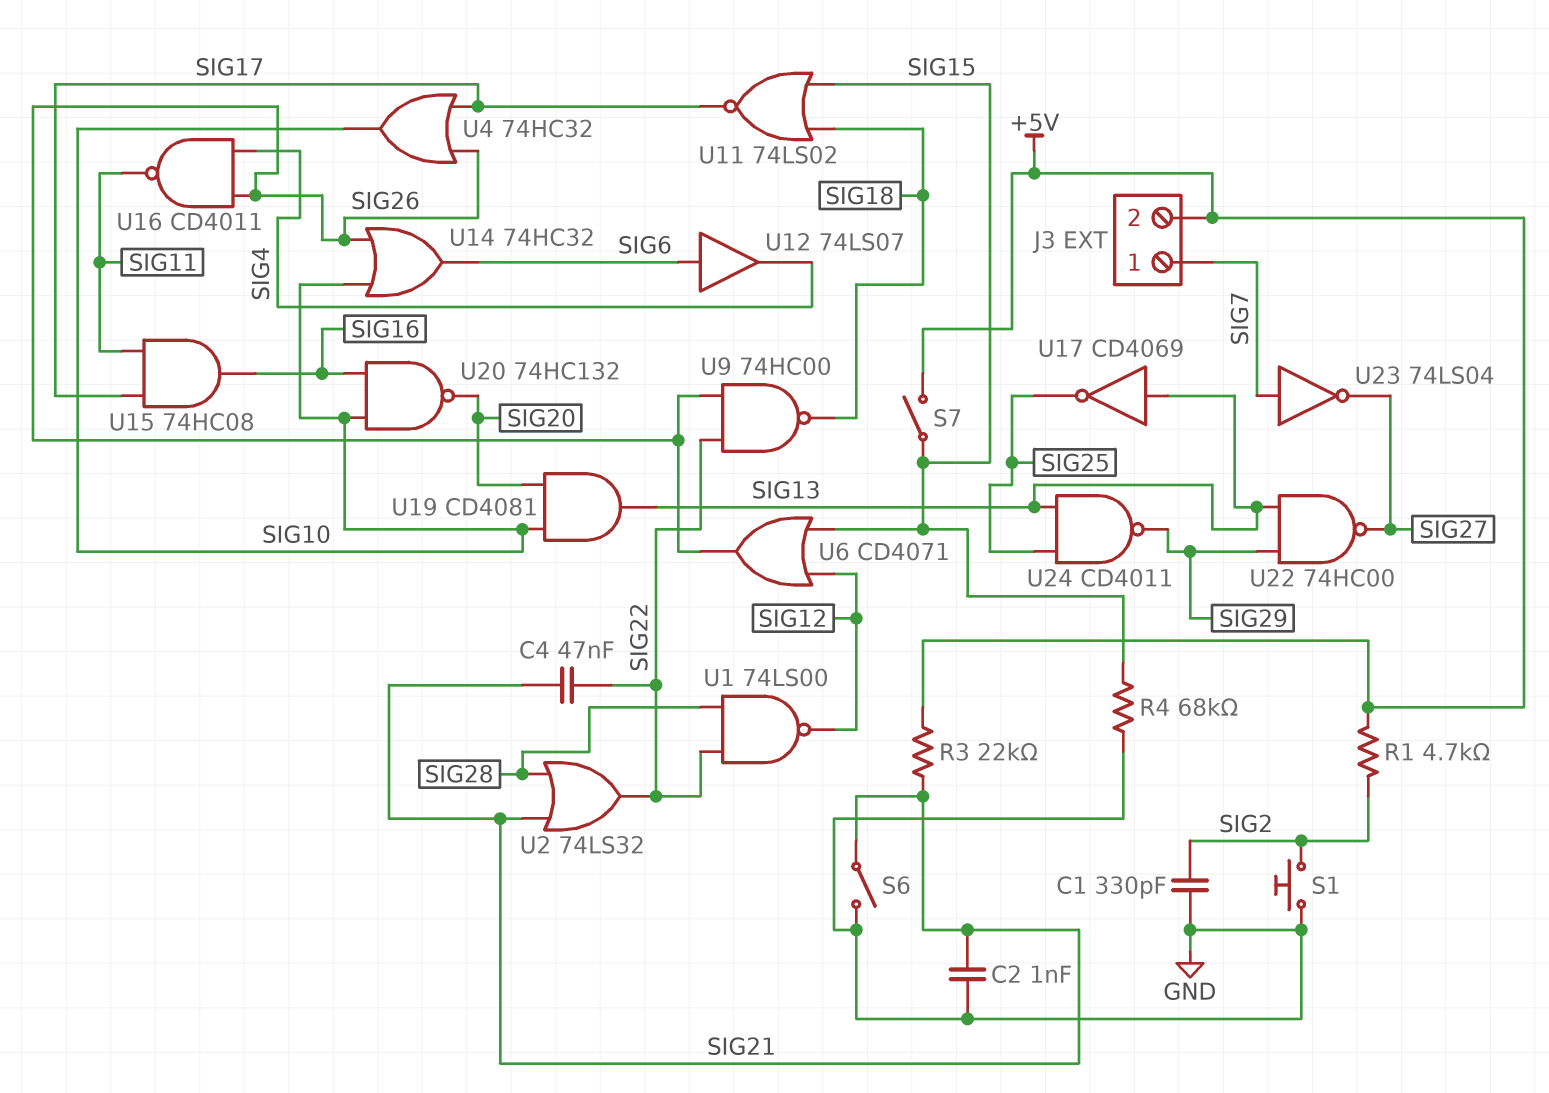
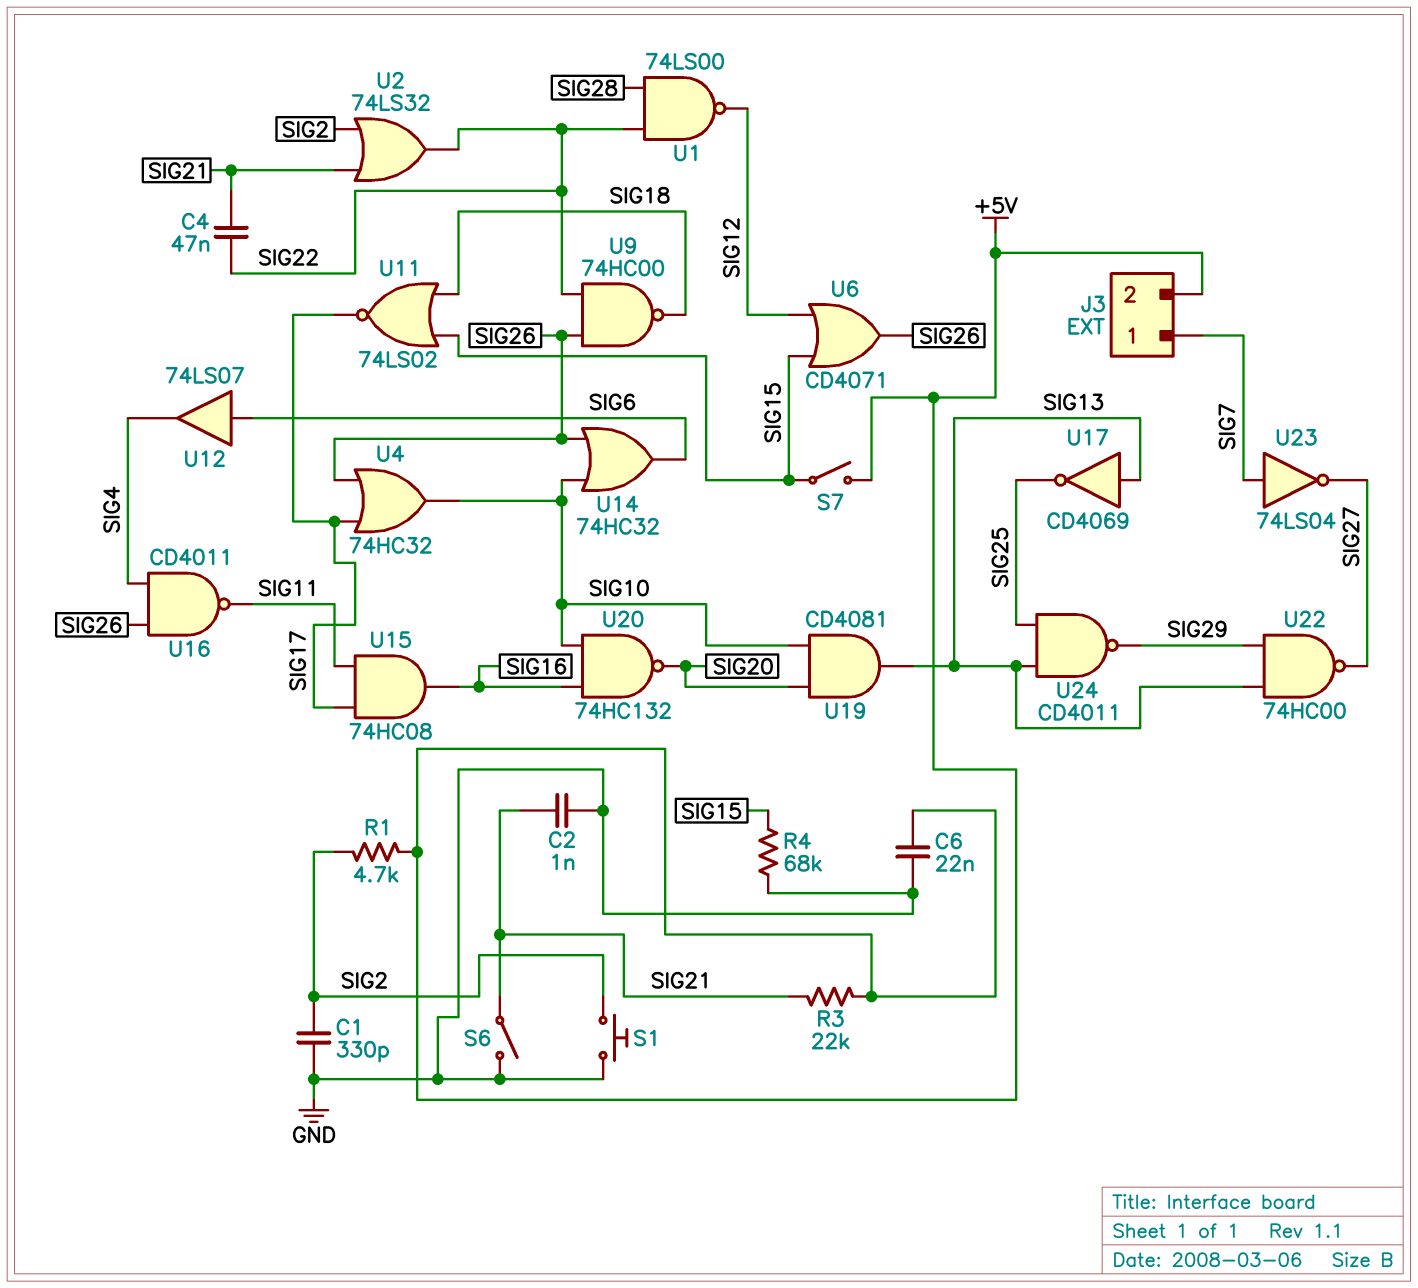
C6: none -> 22nF (+5V, GND)
U2: OR 74LS32 (in SIG21, in SIG28, out SIG22) -> OR 74LS32 (in SIG2, in SIG21, out SIG22)

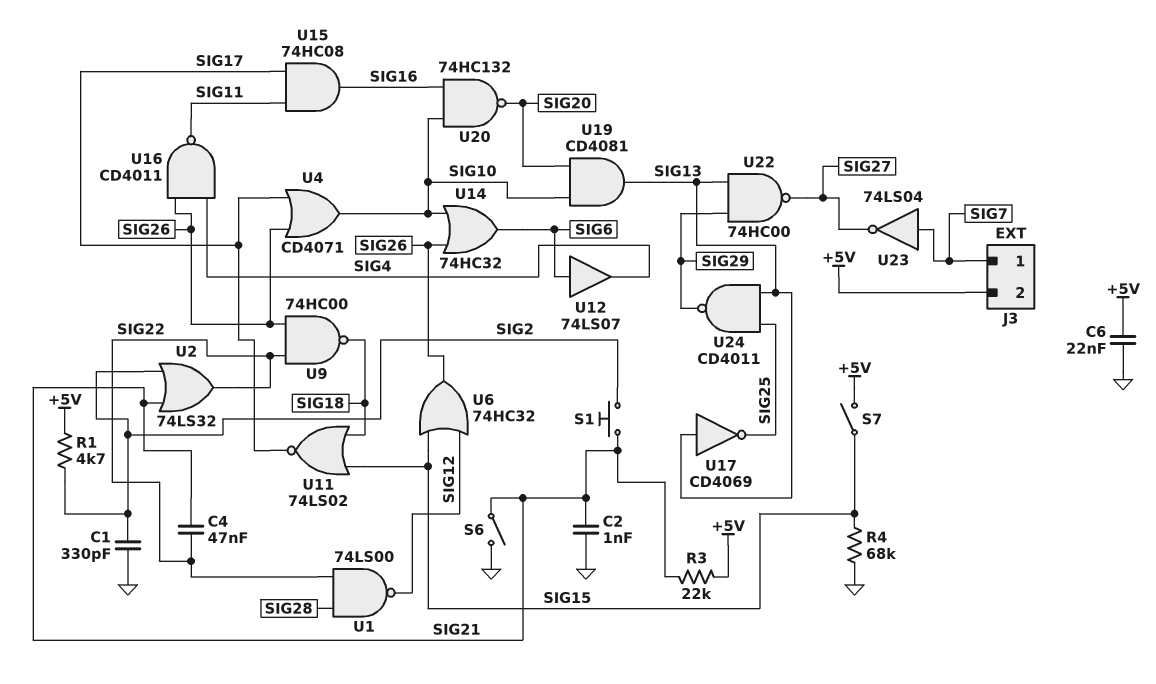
S1: button (GND, SIG2) -> button (SIG2, SIG21)
U4: OR 74HC32 (in SIG17, in SIG26, out SIG10) -> OR CD4071 (in SIG17, in SIG26, out SIG10)
U6: OR CD4071 (in SIG12, in SIG15, out SIG26) -> OR 74HC32 (in SIG12, in SIG15, out SIG26)

